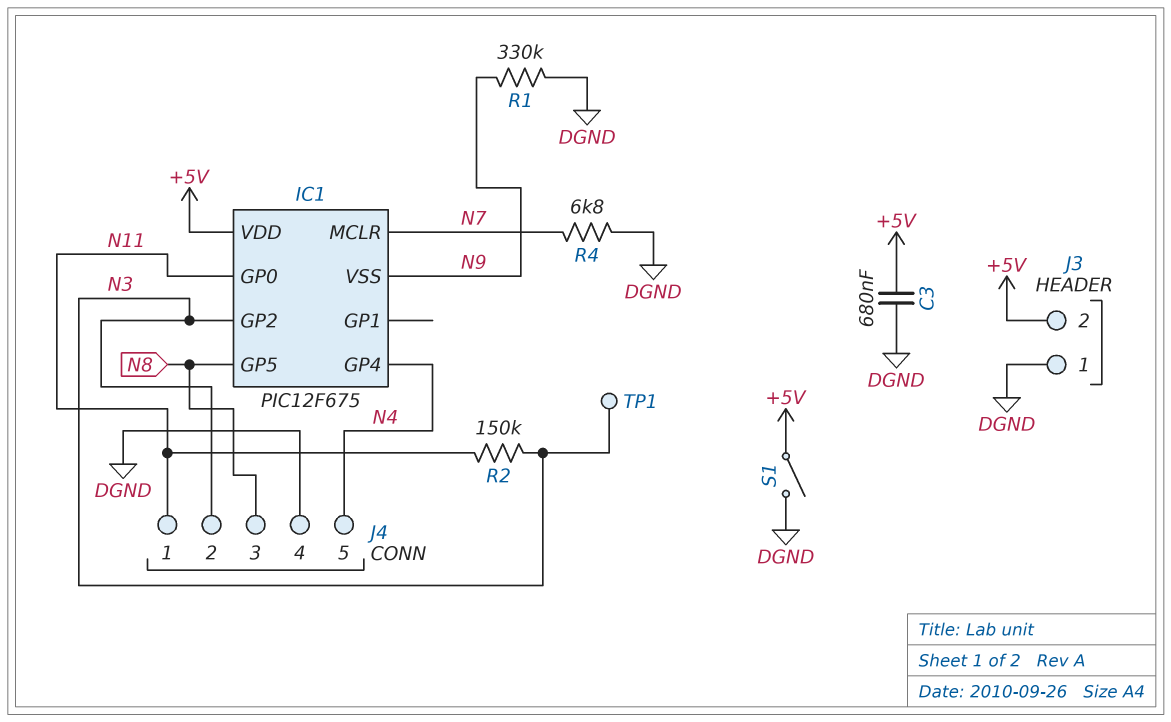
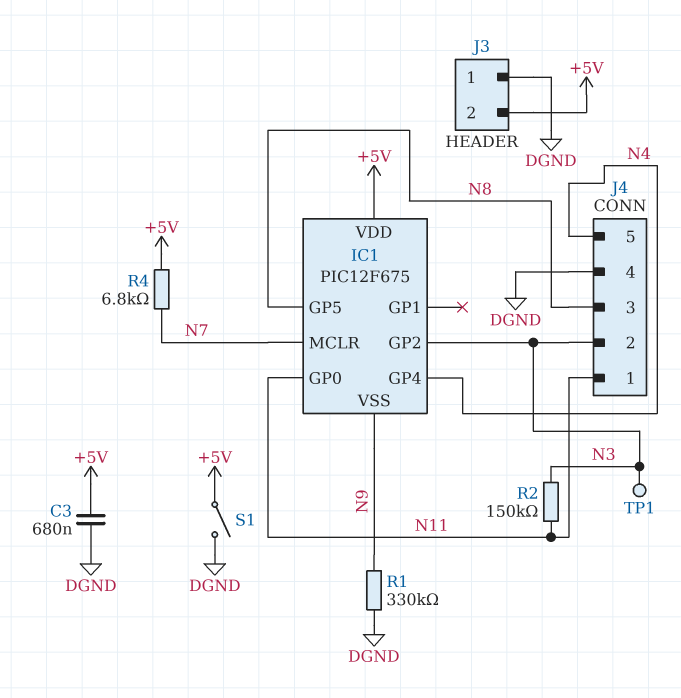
R4: 6.8k (DGND, N7) -> 6.8k (+5V, N7)

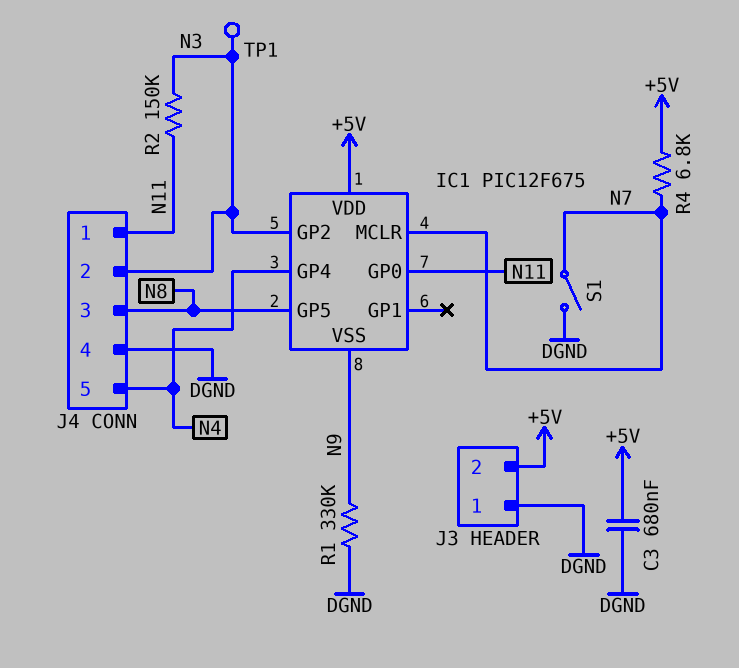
S1: switch (+5V, DGND) -> switch (DGND, N7)

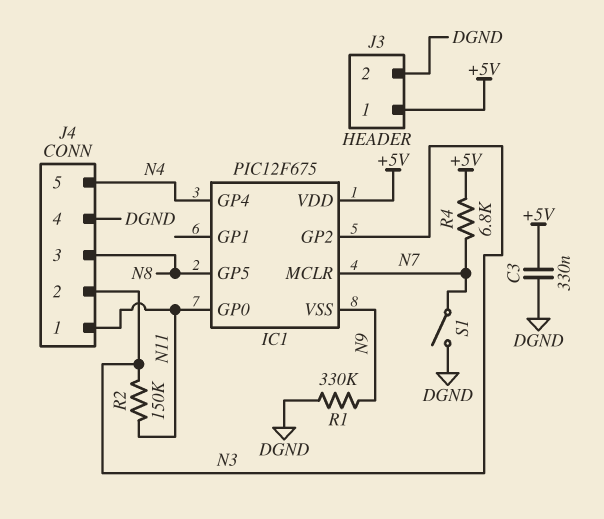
C3: 680nF (+5V, DGND) -> 330nF (+5V, DGND)
J3 pin 1: DGND -> +5V
J3 pin 2: +5V -> DGND
TP1: test point (N3) -> none

